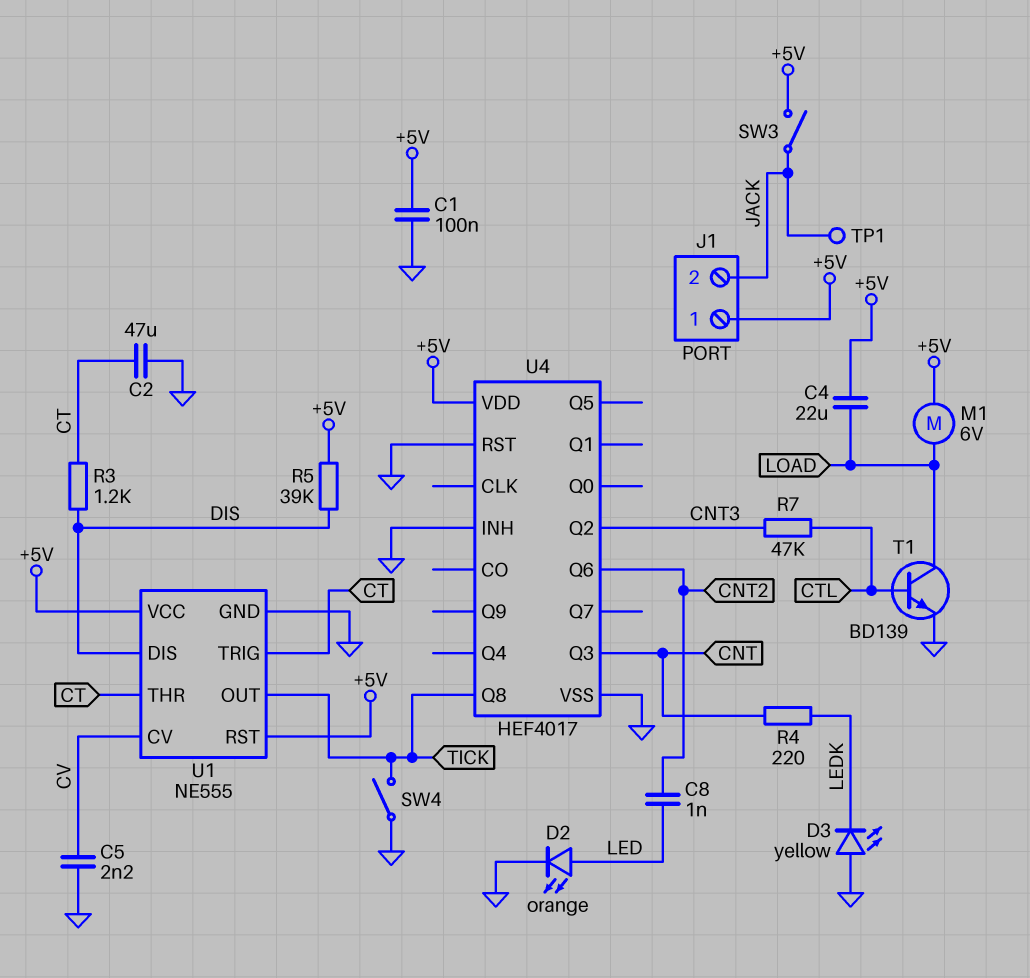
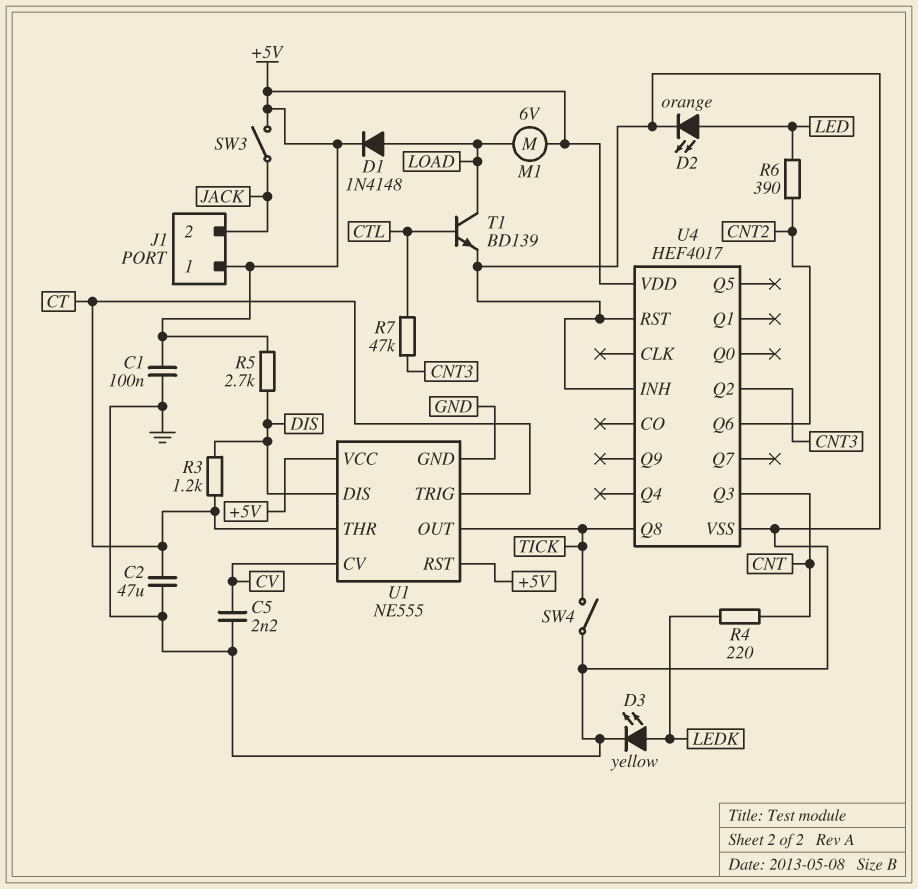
C4: 22uF (+5V, LOAD) -> none
C8: 1nF (CNT2, LED) -> none
D1: none -> diode 1N4148 (A LOAD, K +5V)
D3: LED yellow (A GND, K LEDK) -> LED yellow (A LEDK, K GND)
R5: 39k (+5V, DIS) -> 2.7k (+5V, DIS)
R6: none -> 390 (CNT2, LED)
TP1: test point (JACK) -> none

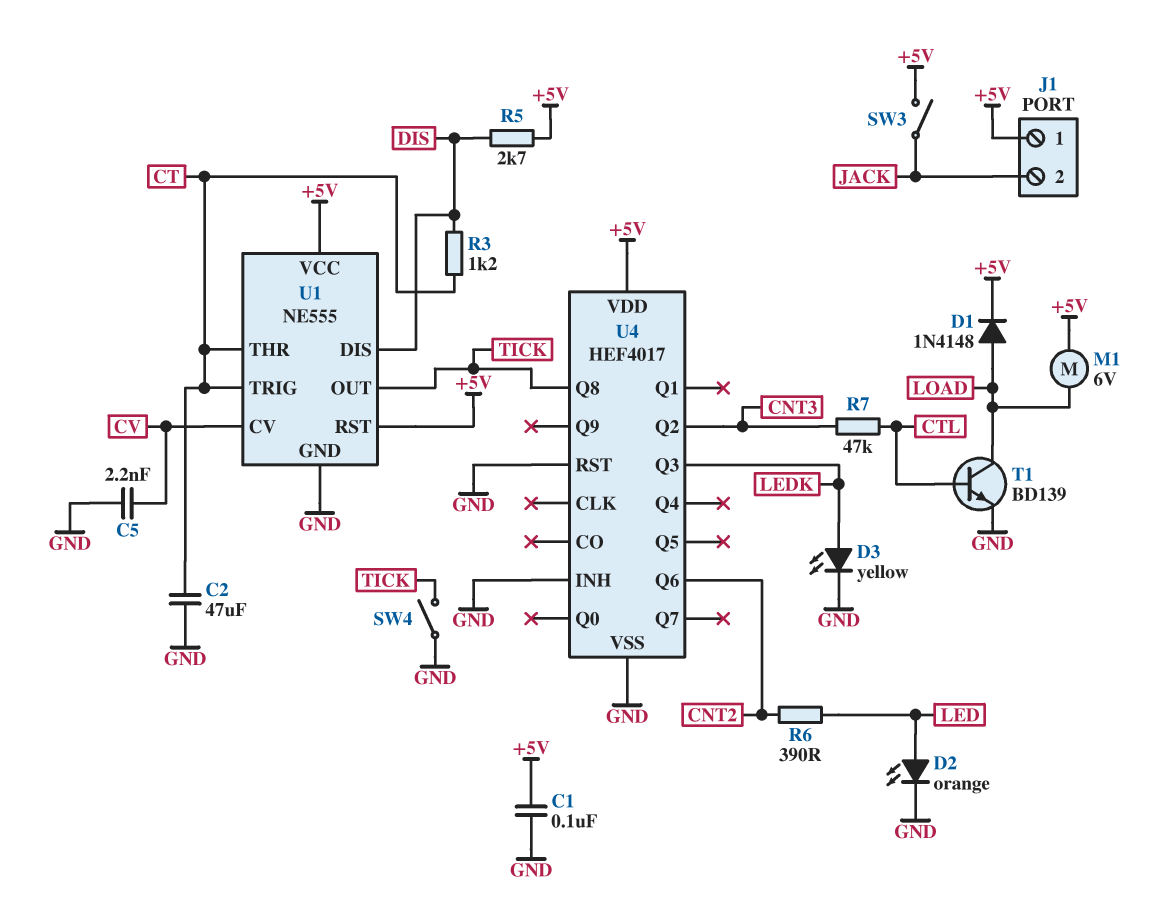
R4: 220 (CNT, LEDK) -> none
U4 pin Q3: CNT -> LEDK

